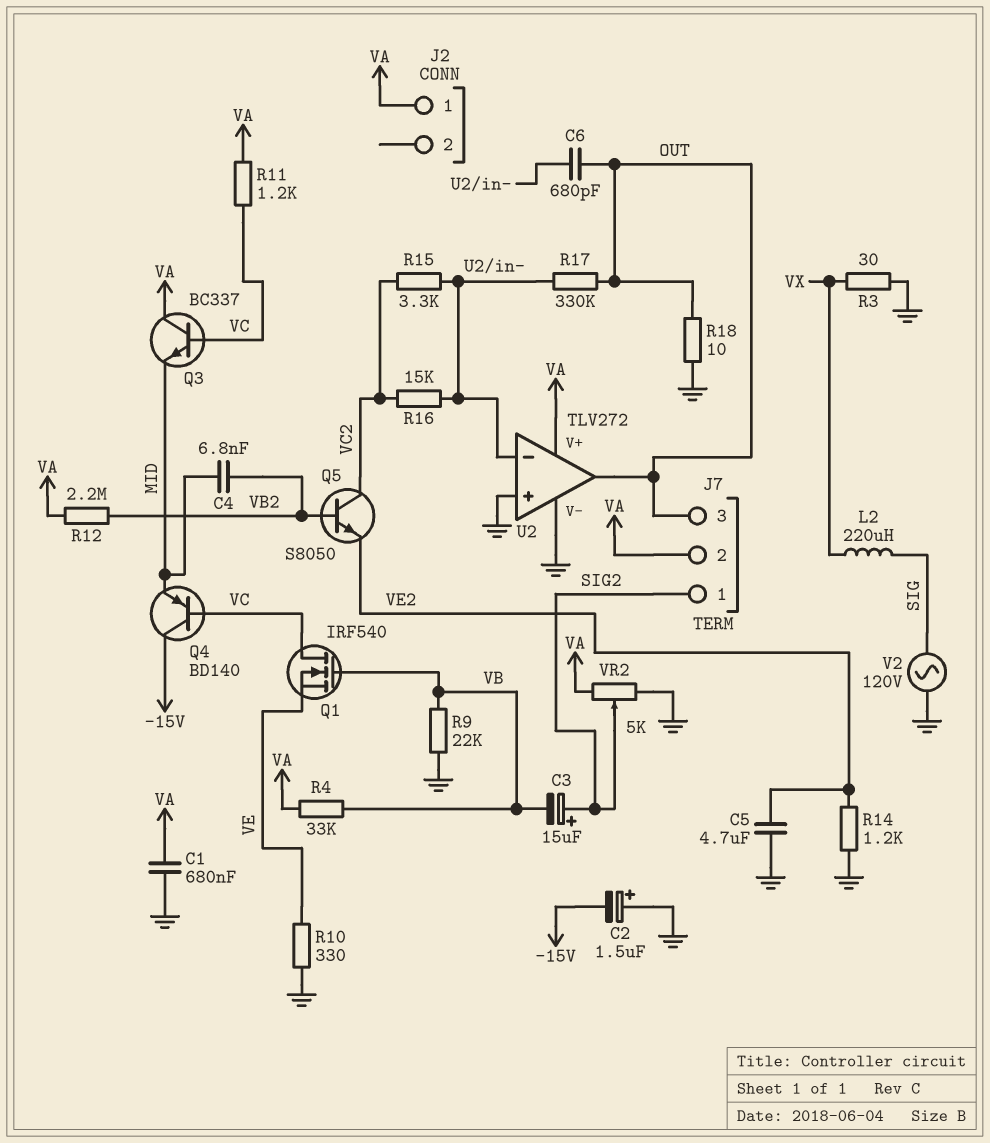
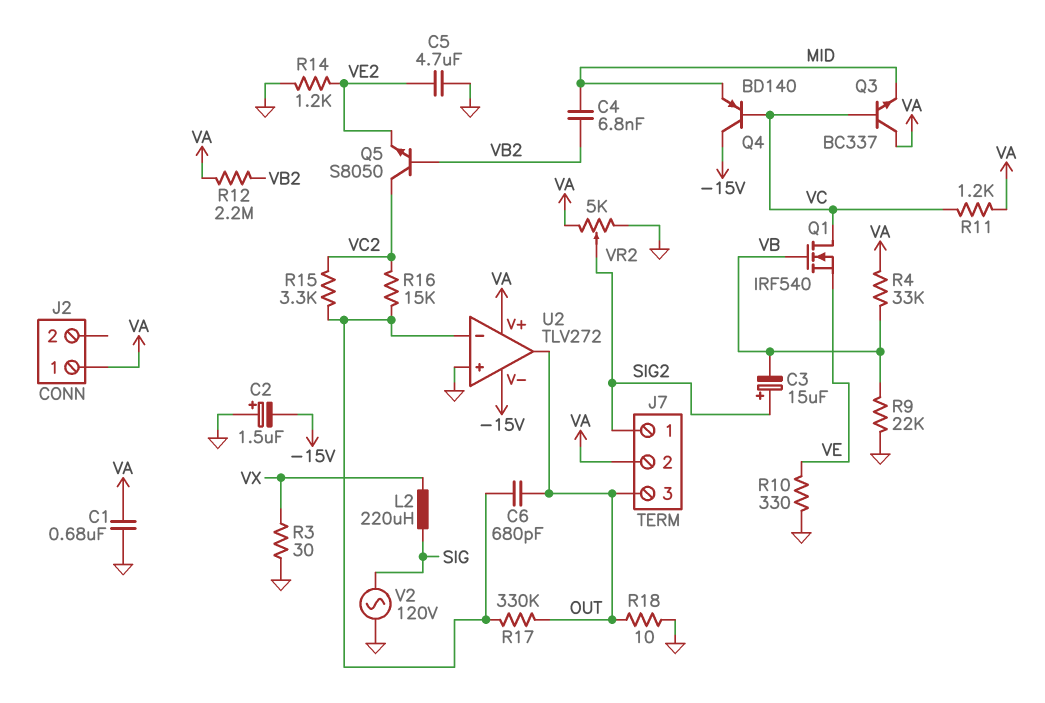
U2 pin V-: GND -> -15V

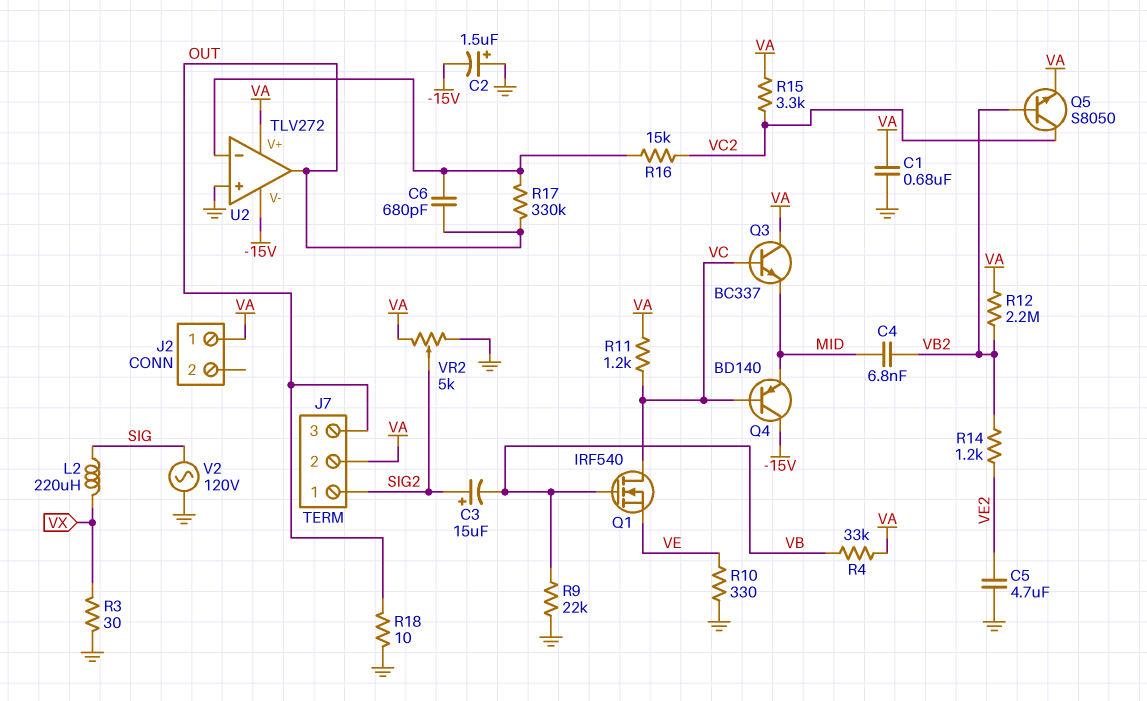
Q5: NPN S8050 (B VB2, C VC2, E VE2) -> NPN S8050 (B VB2, C VC2, E VA)
R14: 1.2k (GND, VE2) -> 1.2k (VB2, VE2)
R15: 3.3k (U2/in-, VC2) -> 3.3k (VA, VC2)

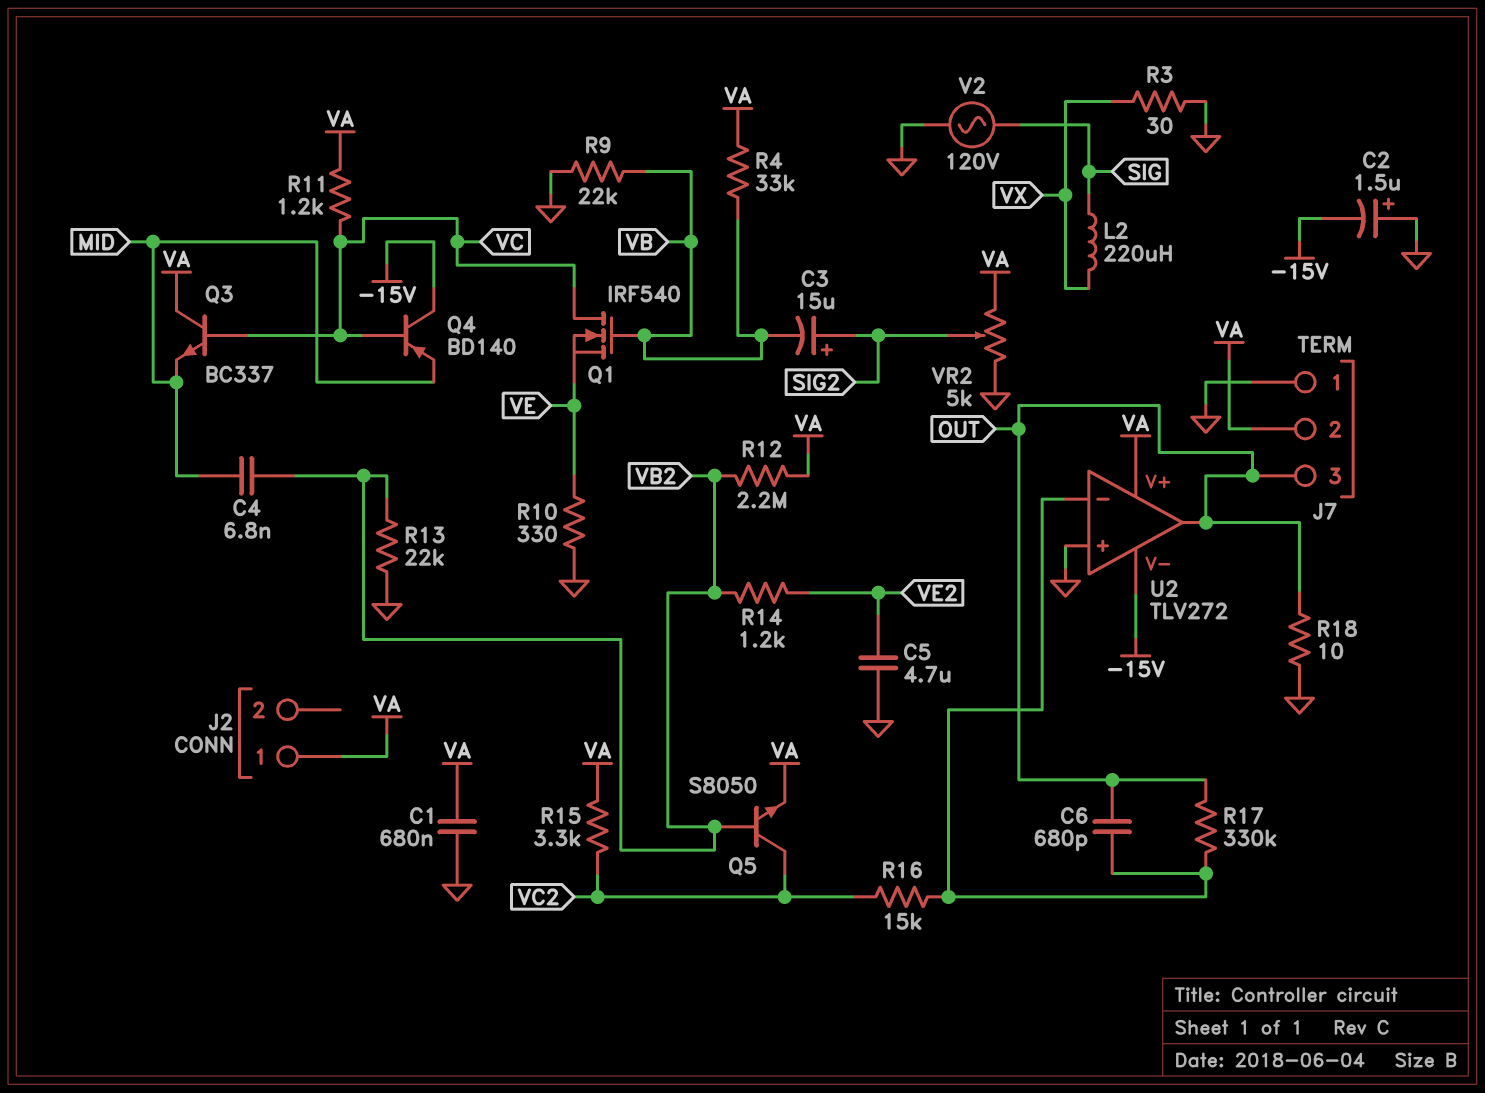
J7 pin 1: SIG2 -> GND
R13: none -> 22k (GND, VB2)

